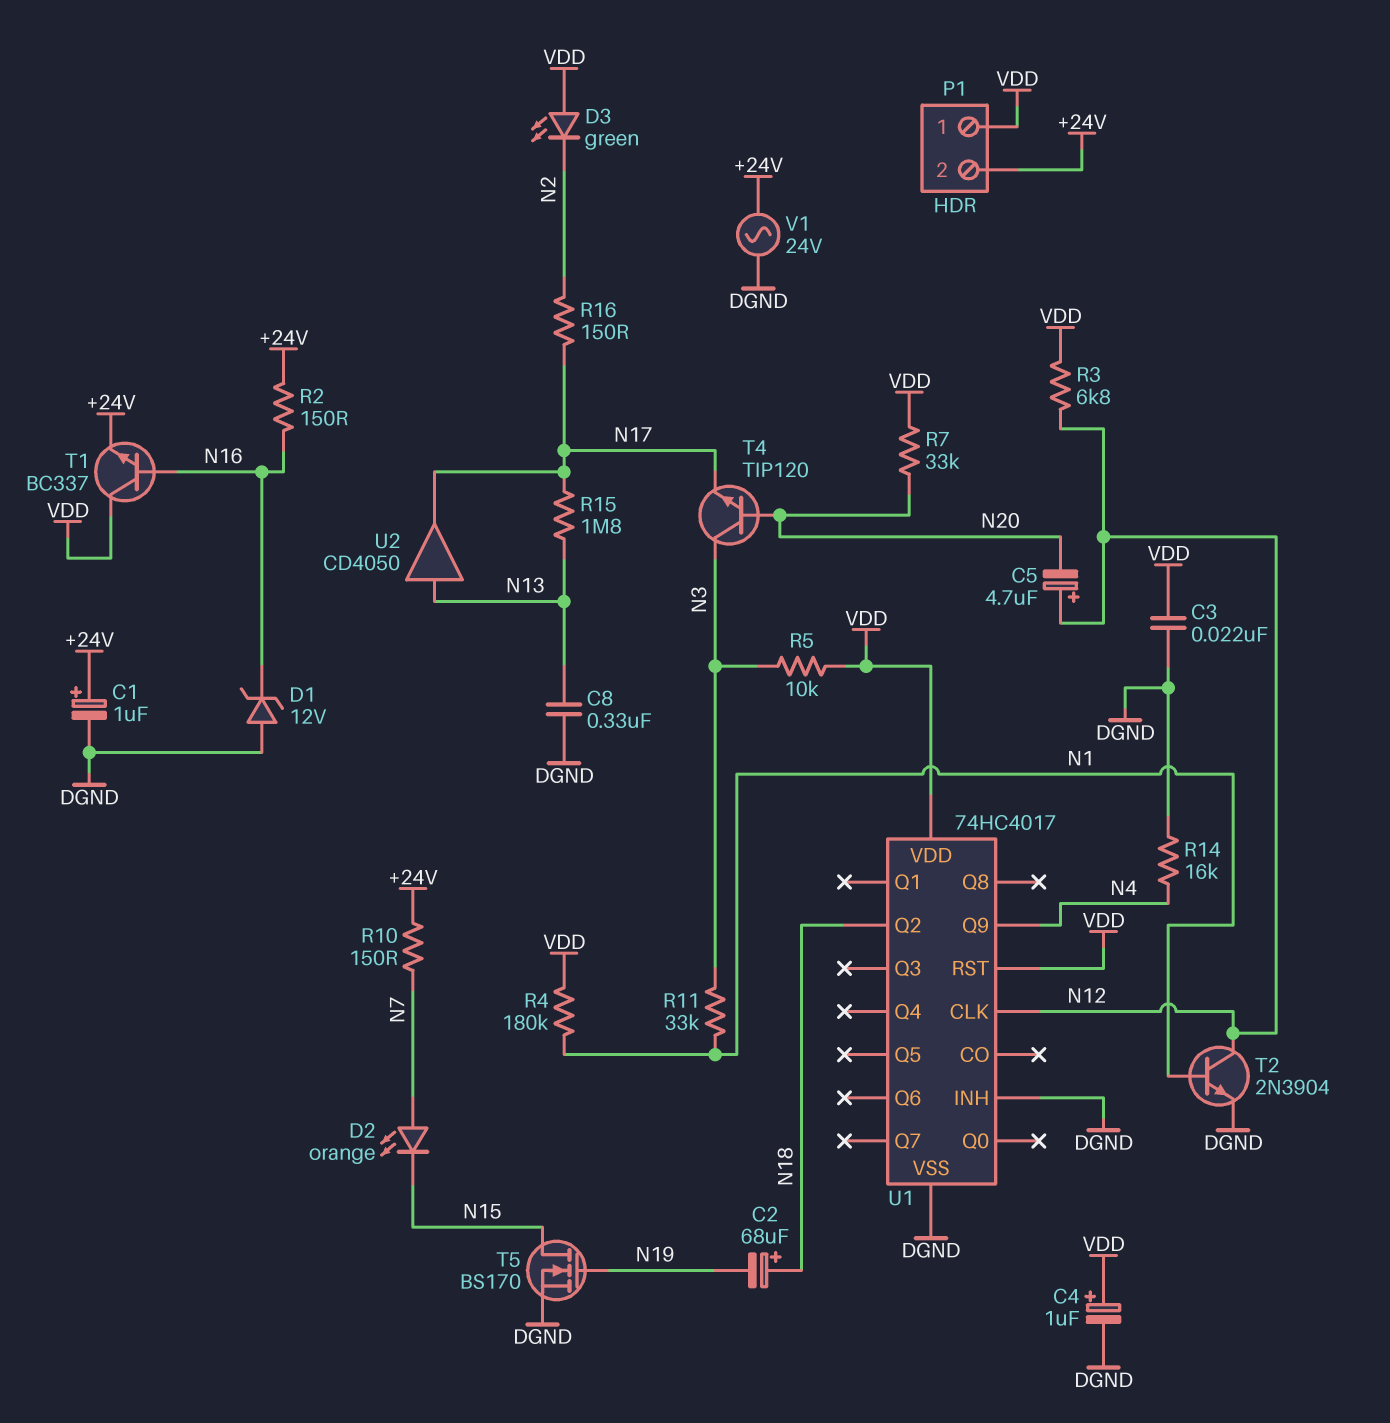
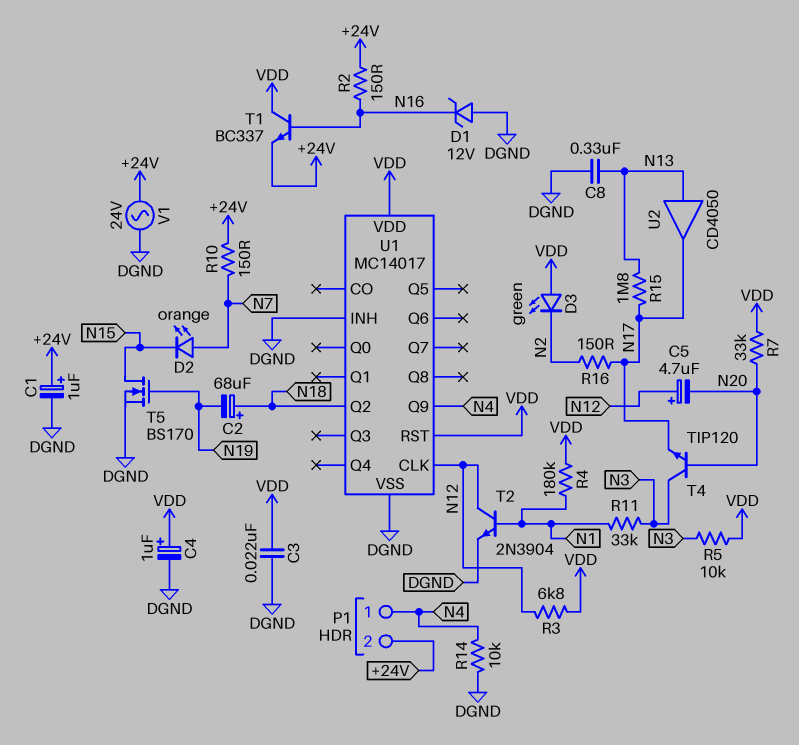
P1 pin 1: VDD -> N4
R14: 16k (DGND, N4) -> 10k (DGND, N4)
U1: 74HC4017 -> MC14017

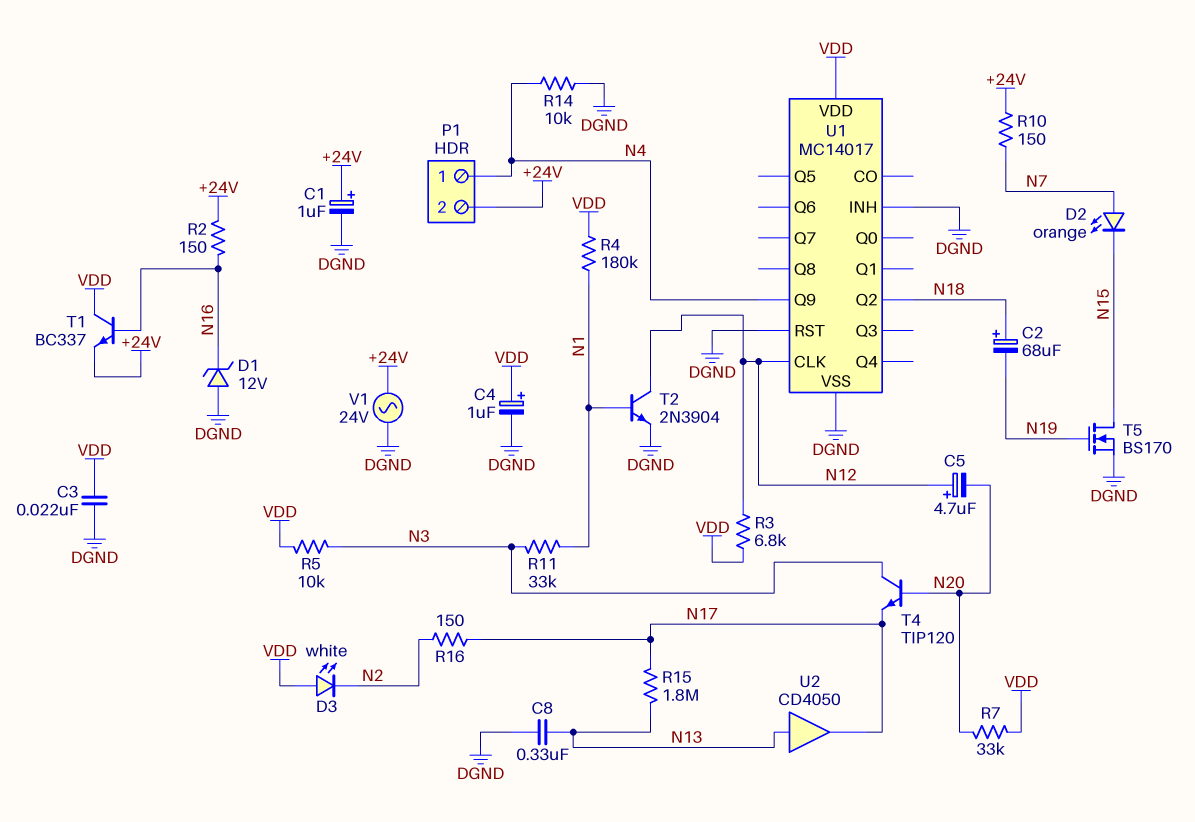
D3: LED green (A VDD, K N2) -> LED white (A VDD, K N2)
U1 pin RST: VDD -> DGND

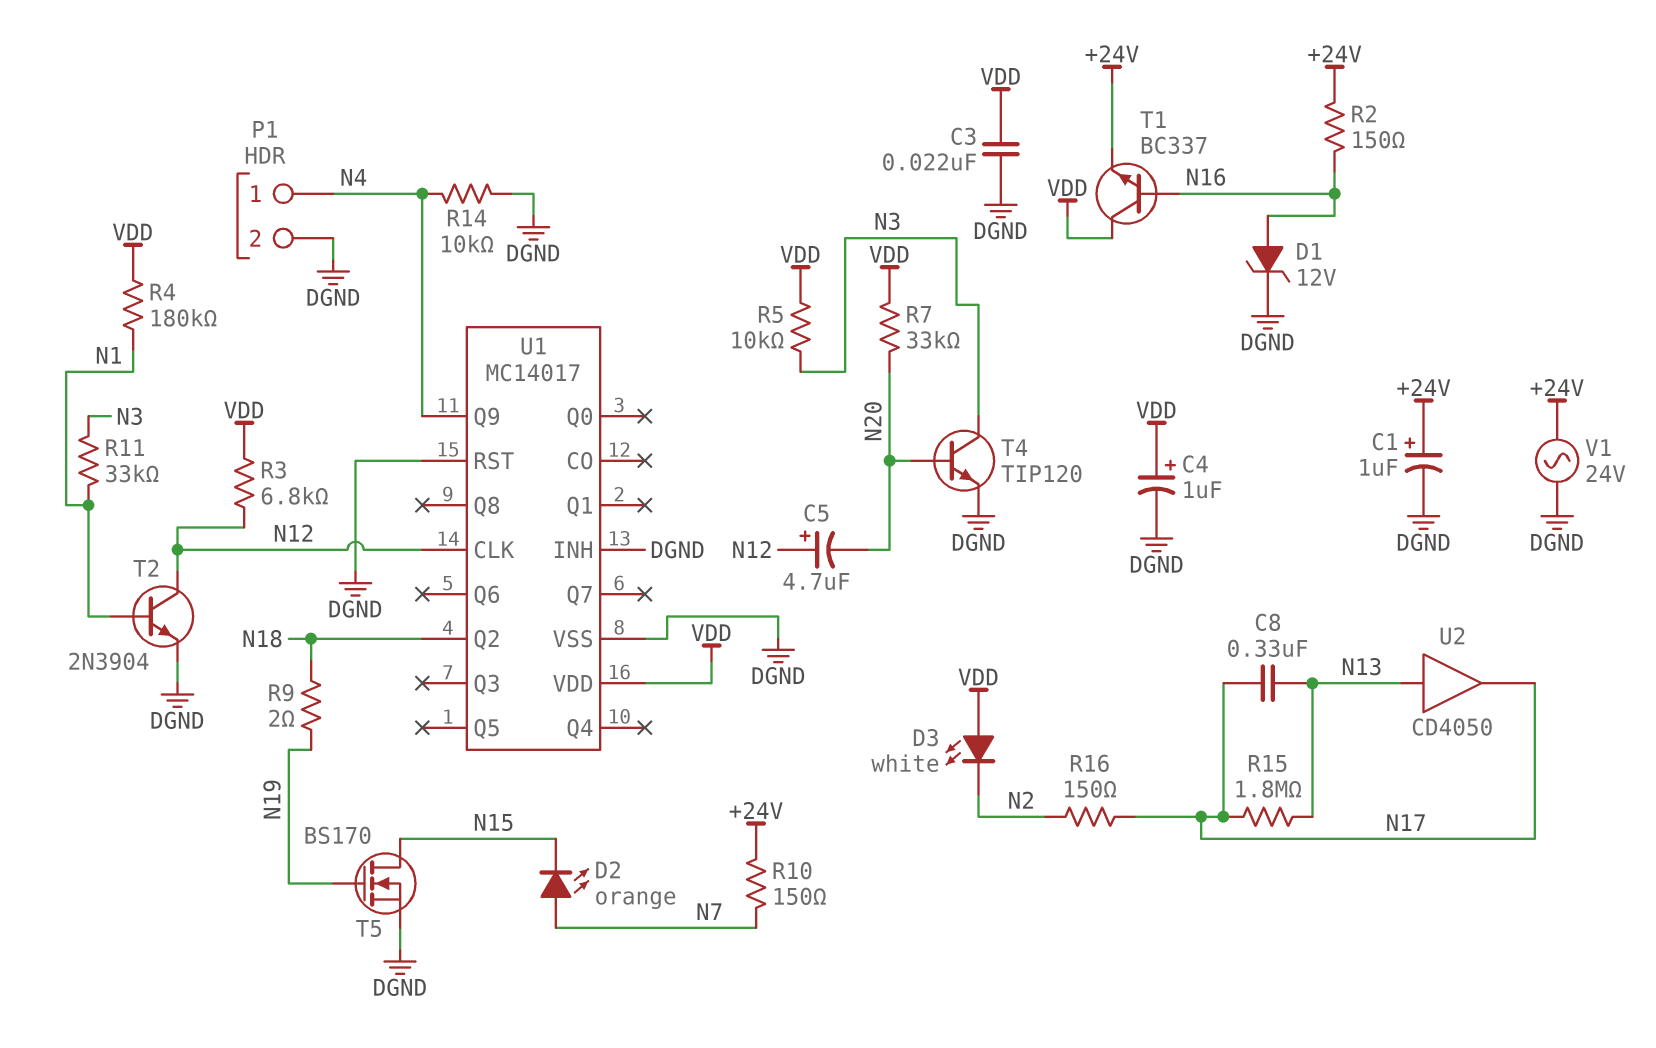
C2: 68uF (plus N18, minus N19) -> none
C8: 330nF (DGND, N13) -> 330nF (N13, N17)
D1: zener 12V (A DGND, K N16) -> zener 12V (A N16, K DGND)
P1 pin 2: +24V -> DGND
R9: none -> 2 (N18, N19)
T4: NPN TIP120 (B N20, C N3, E N17) -> NPN TIP120 (B N20, C N3, E DGND)

